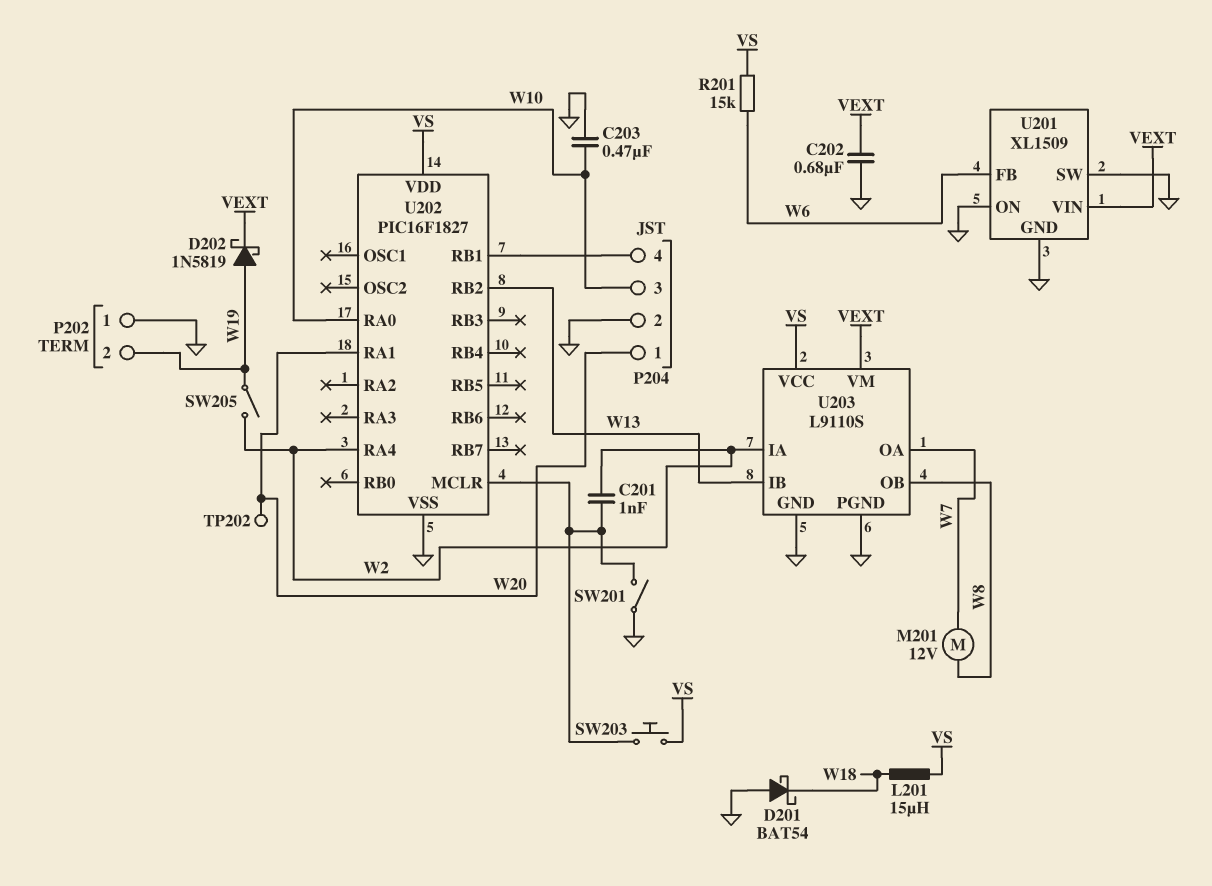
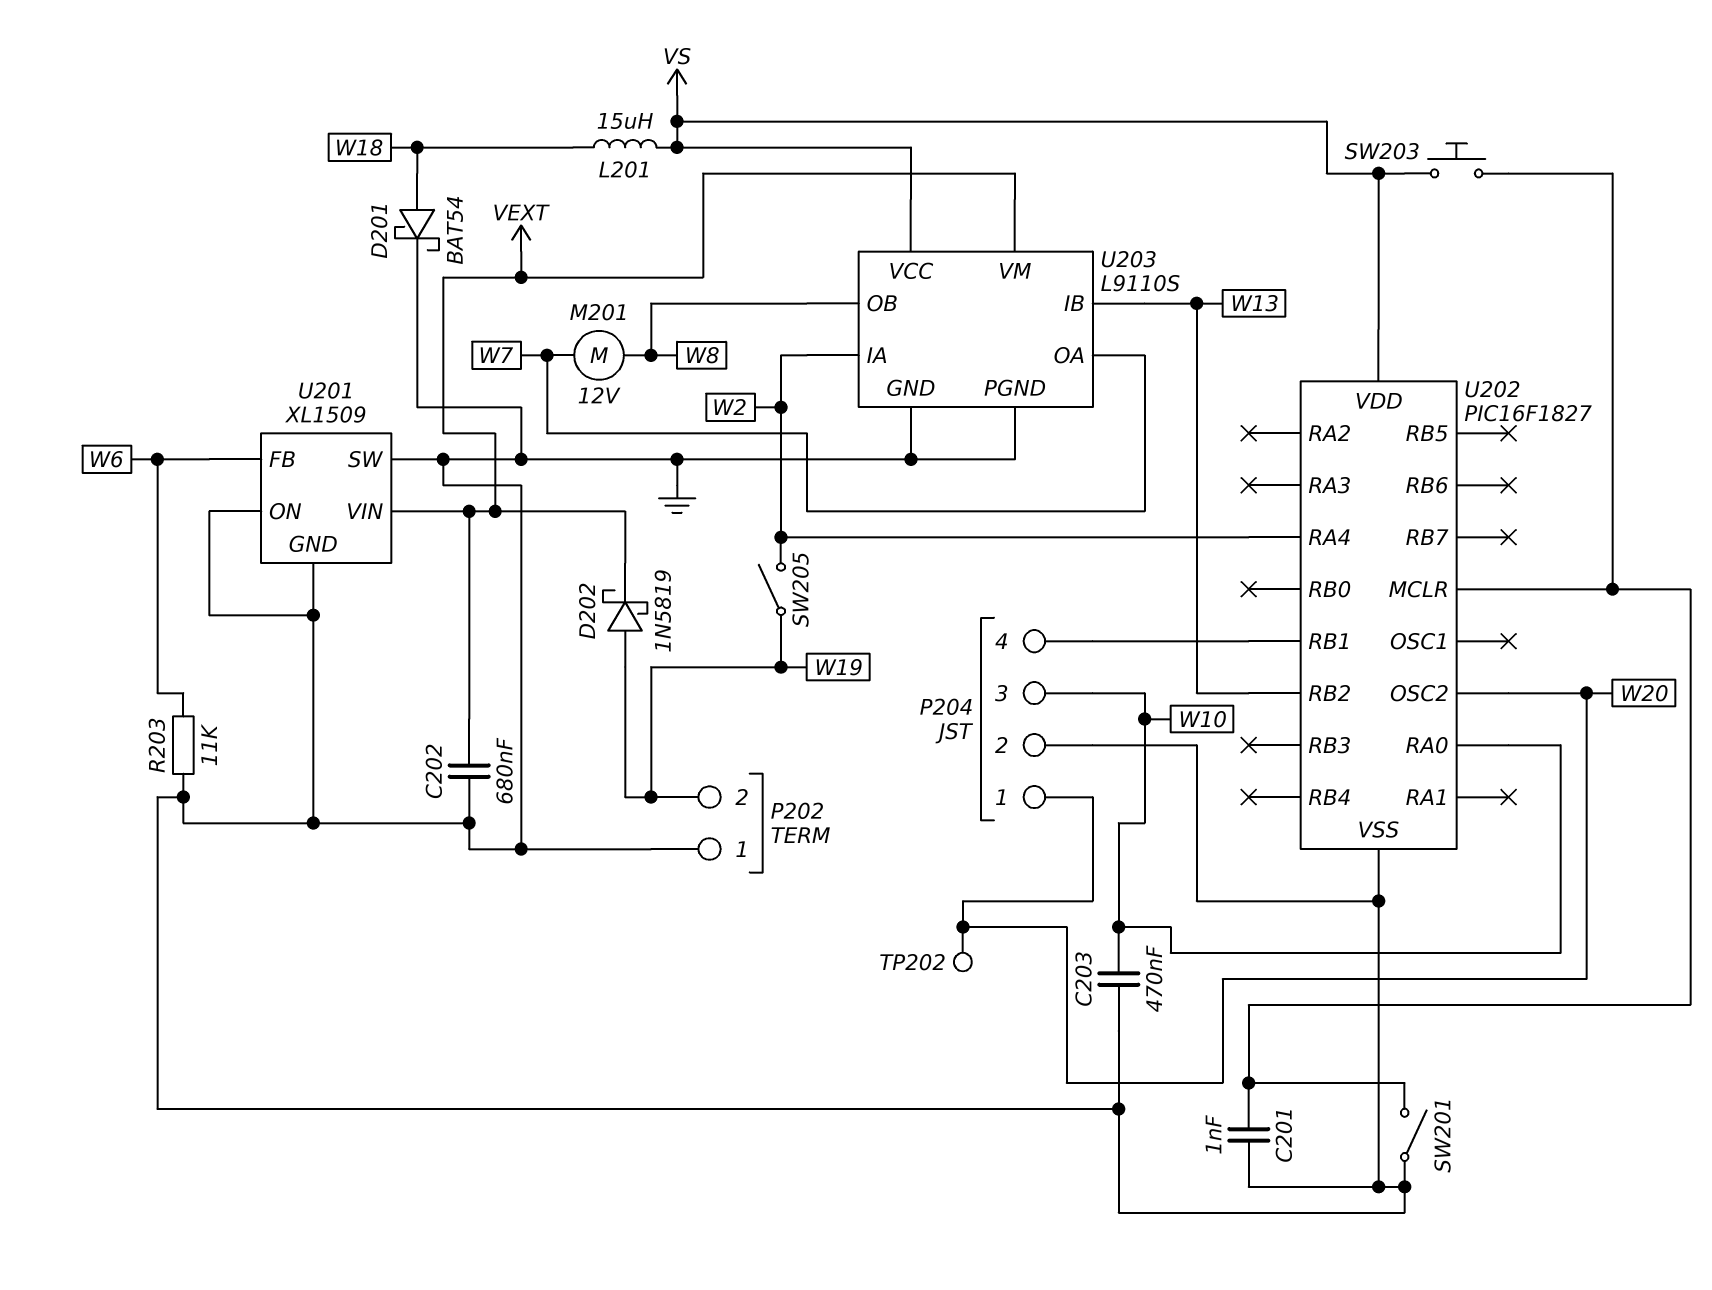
C201: 1nF (U202/MCLR, W2) -> 1nF (GND, U202/MCLR)
D201: schottky BAT54 (A GND, K W18) -> schottky BAT54 (A W18, K GND)
R201: 15k (VS, W6) -> none
R203: none -> 11k (GND, W6)
U202 pin OSC2: none -> W20
U202 pin RA1: W20 -> none

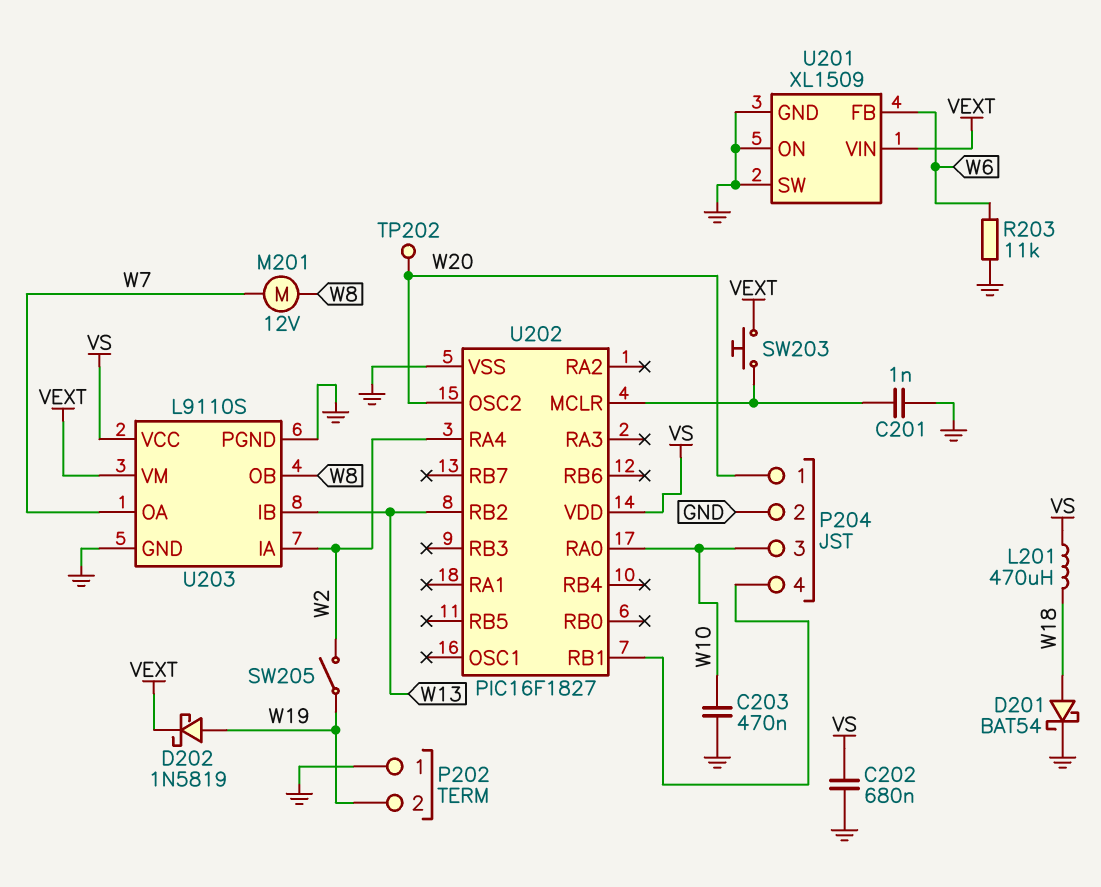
C202: 680nF (GND, VEXT) -> 680nF (GND, VS)
L201: 15uH (VS, W18) -> 470uH (VS, W18)
SW201: switch (GND, U202/MCLR) -> none
SW203: button (U202/MCLR, VS) -> button (U202/MCLR, VEXT)

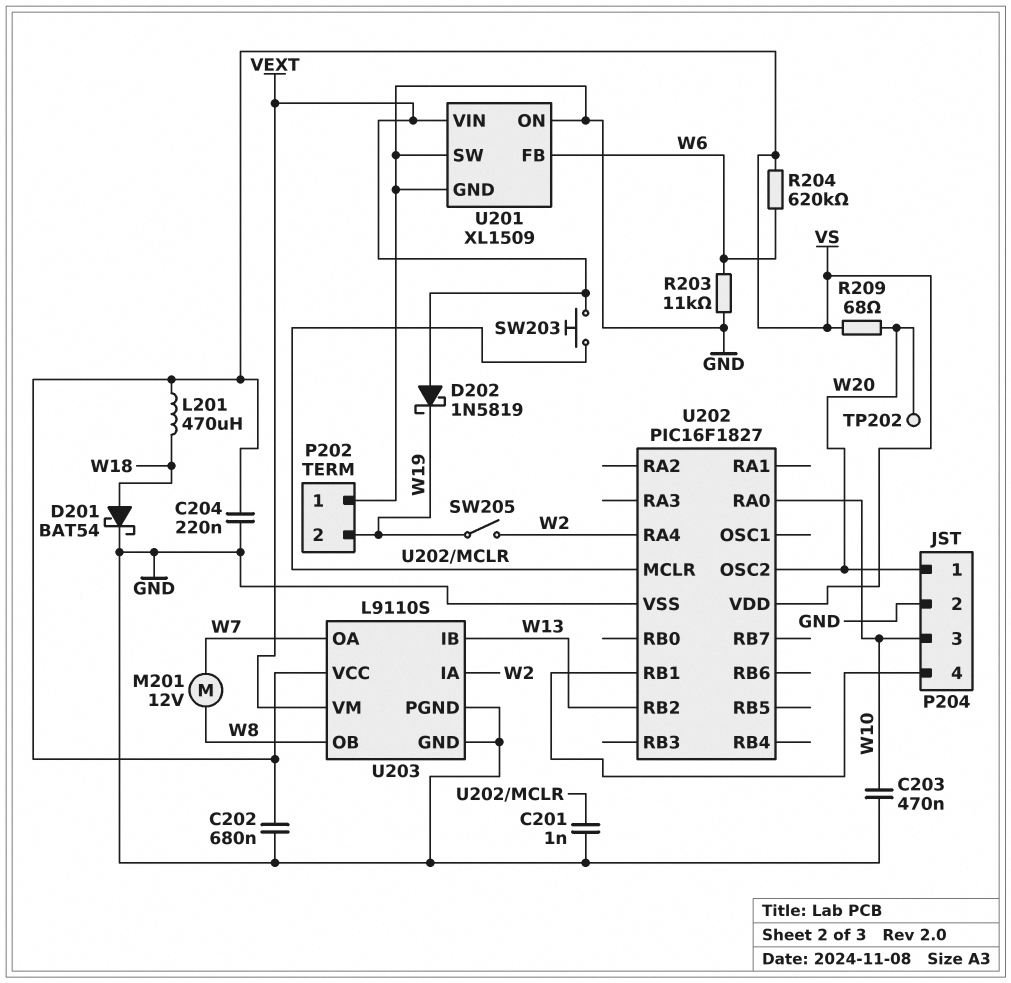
C204: none -> 220nF (GND, VS)
D202: schottky 1N5819 (A W19, K VEXT) -> schottky 1N5819 (A VEXT, K W19)
R204: none -> 620k (VS, W6)
R209: none -> 68 (VS, W20)

